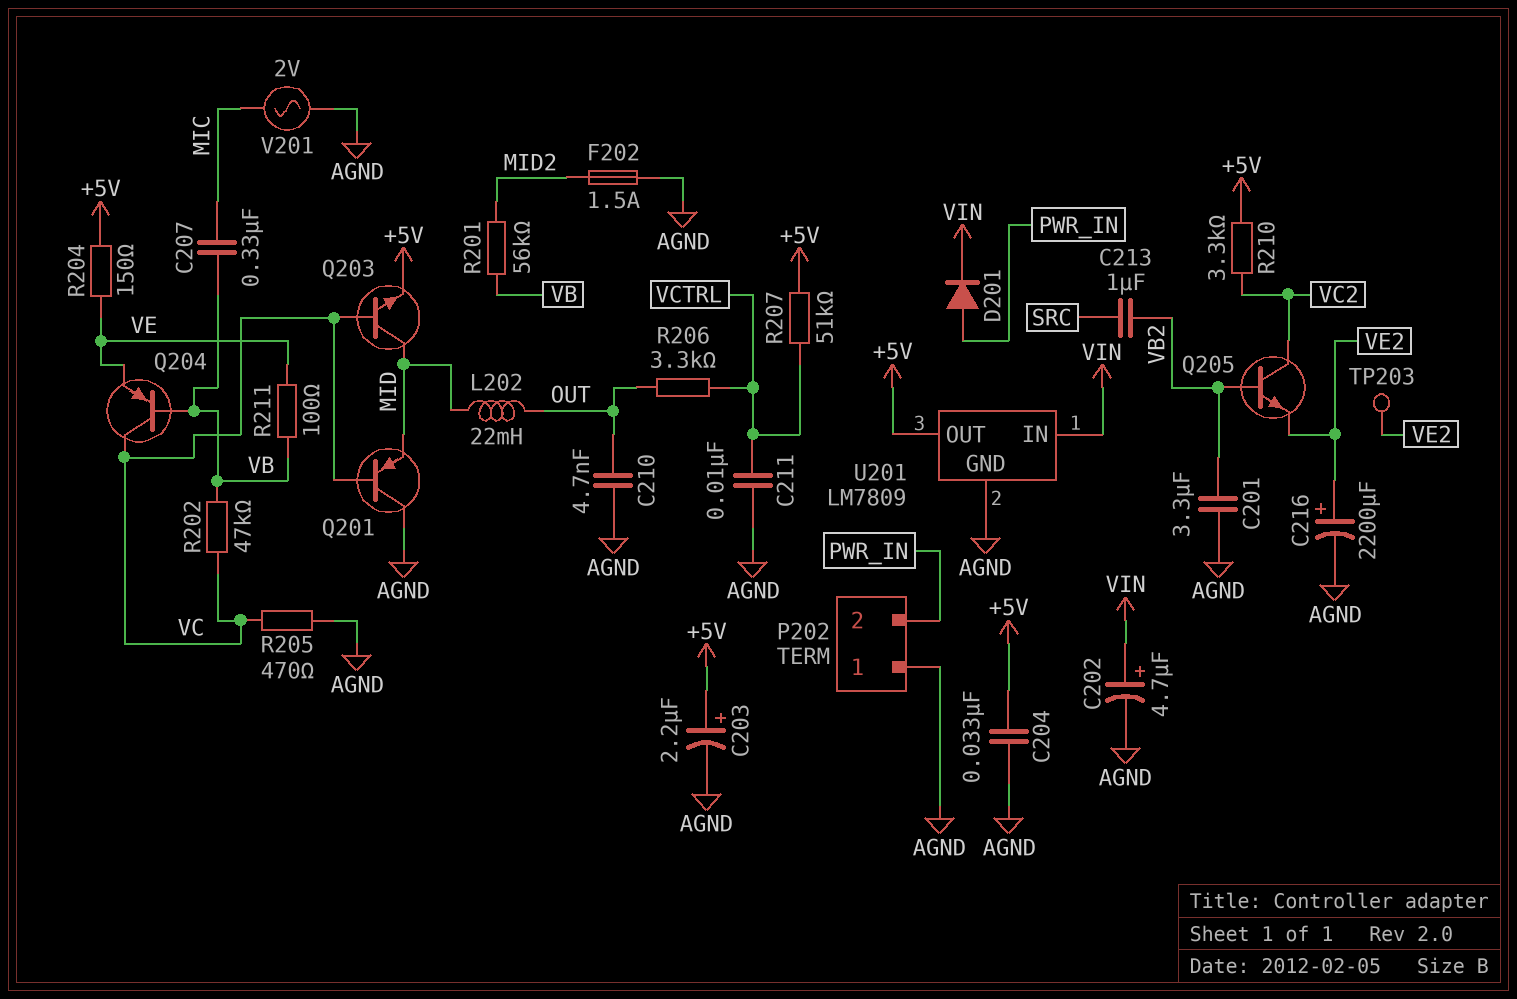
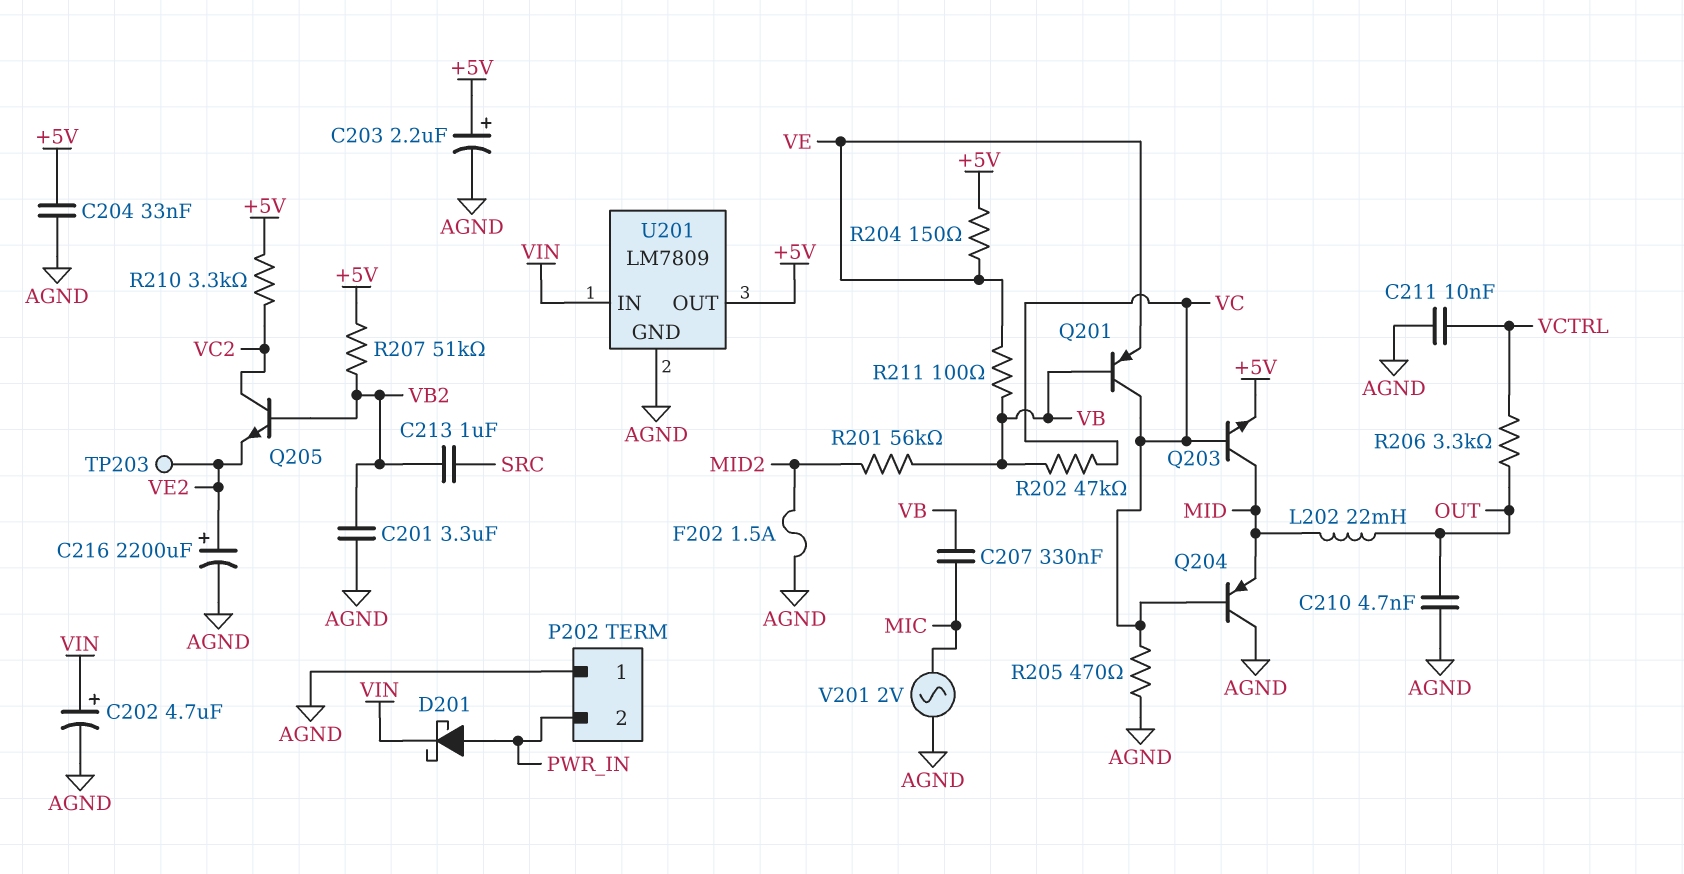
D201: diode (A PWR_IN, K VIN) -> schottky (A PWR_IN, K VIN)
Q201: PNP (B VC, C AGND, E MID) -> PNP (B VB, C VC, E VE)
Q204: PNP (B VB, C VC, E VE) -> PNP (B VC, C AGND, E MID)
R207: 51k (+5V, VCTRL) -> 51k (+5V, VB2)

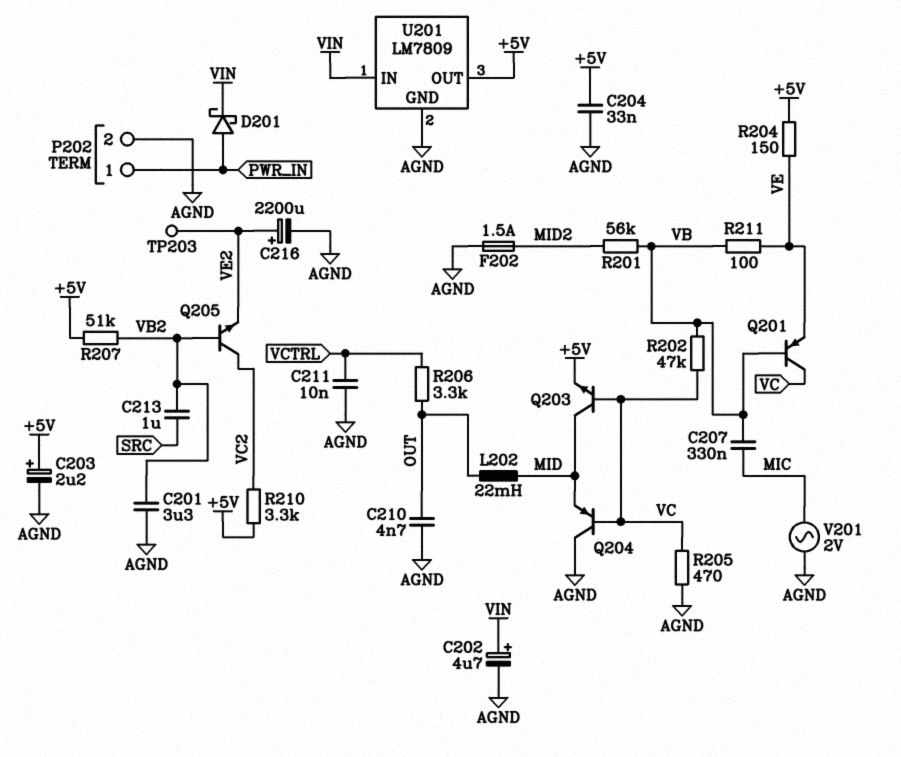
P202 pin 1: AGND -> PWR_IN
P202 pin 2: PWR_IN -> AGND

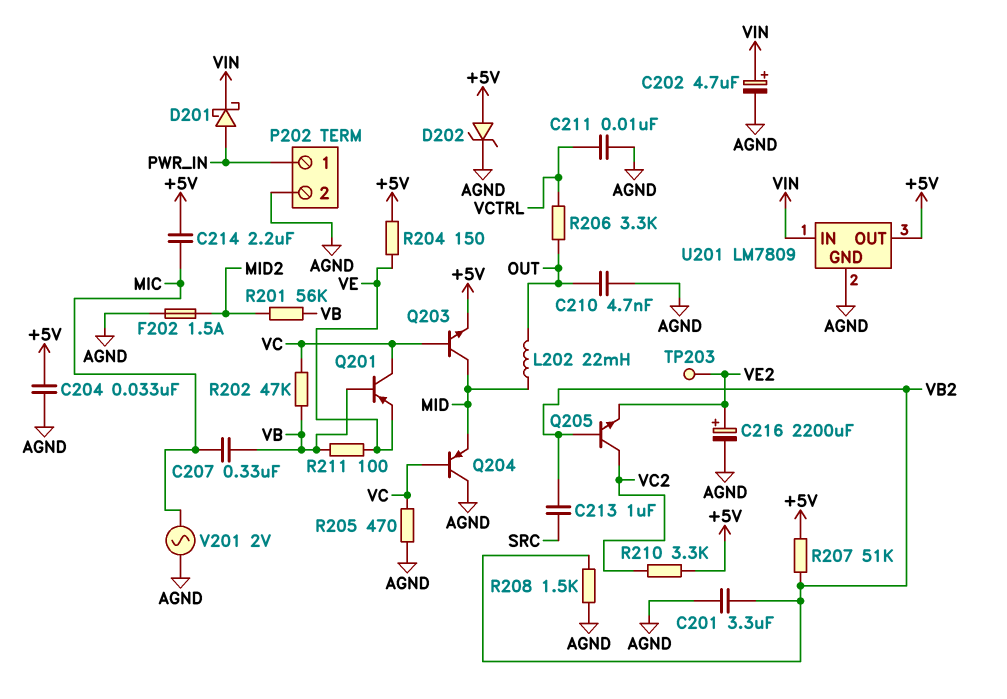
C203: 2.2uF (plus +5V, minus AGND) -> none
C214: none -> 2.2uF (+5V, MIC)
D202: none -> zener (A +5V, K AGND)
R208: none -> 1.5k (AGND, VB2)

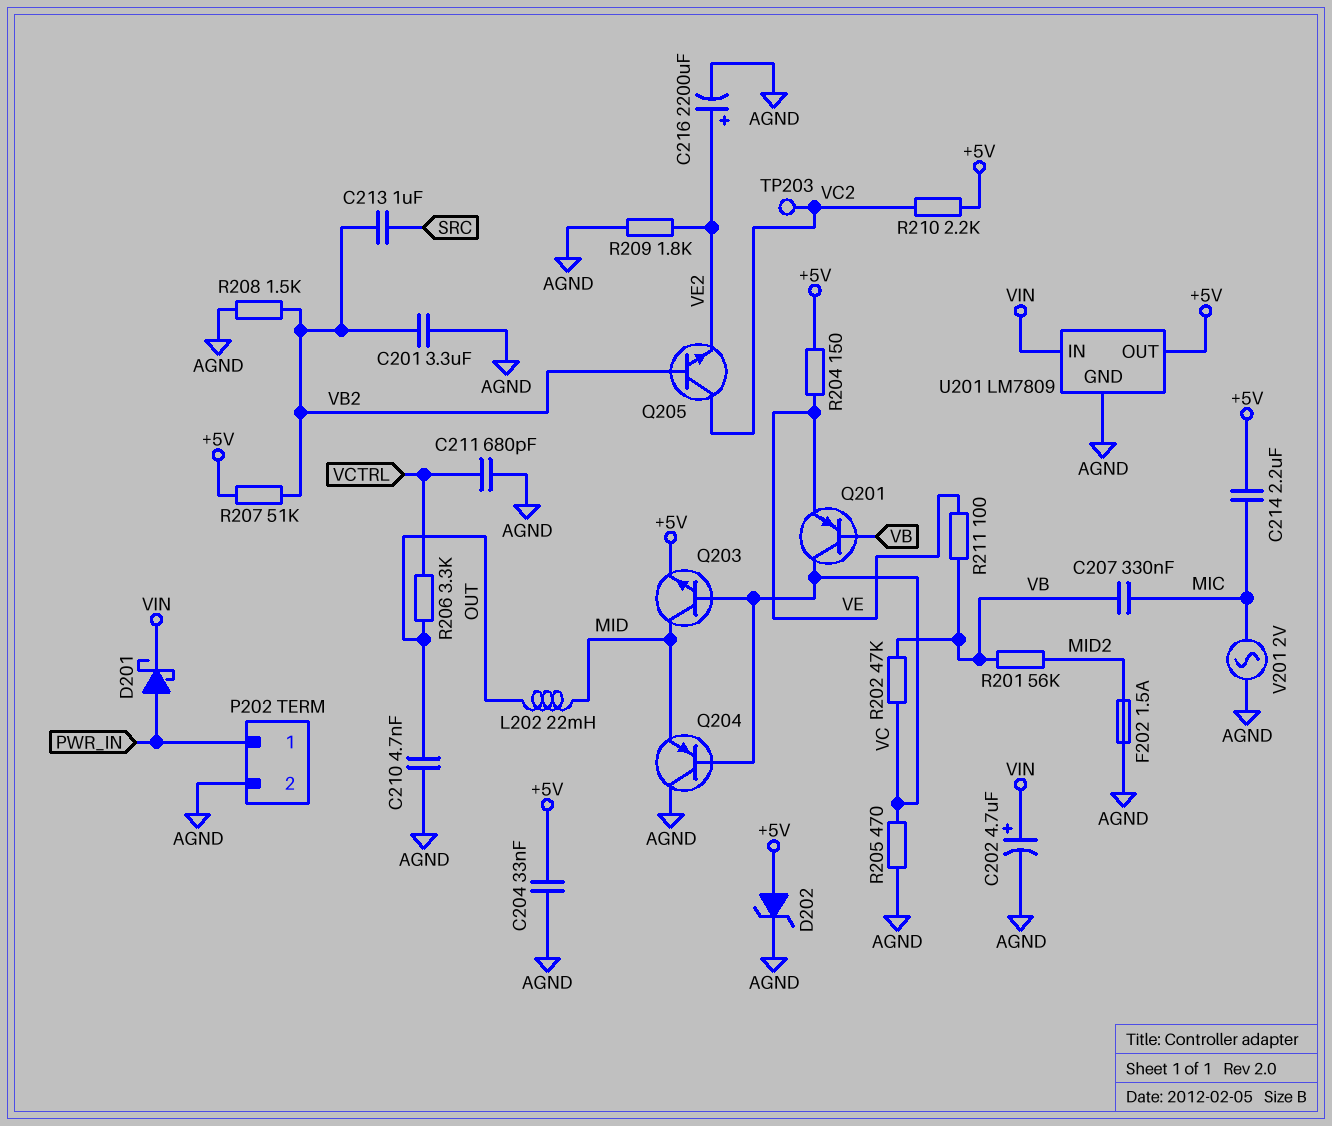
C211: 10nF (AGND, VCTRL) -> 680pF (AGND, VCTRL)
R209: none -> 1.8k (AGND, VE2)
R210: 3.3k (+5V, VC2) -> 2.2k (+5V, VC2)
TP203: test point (VE2) -> test point (VC2)

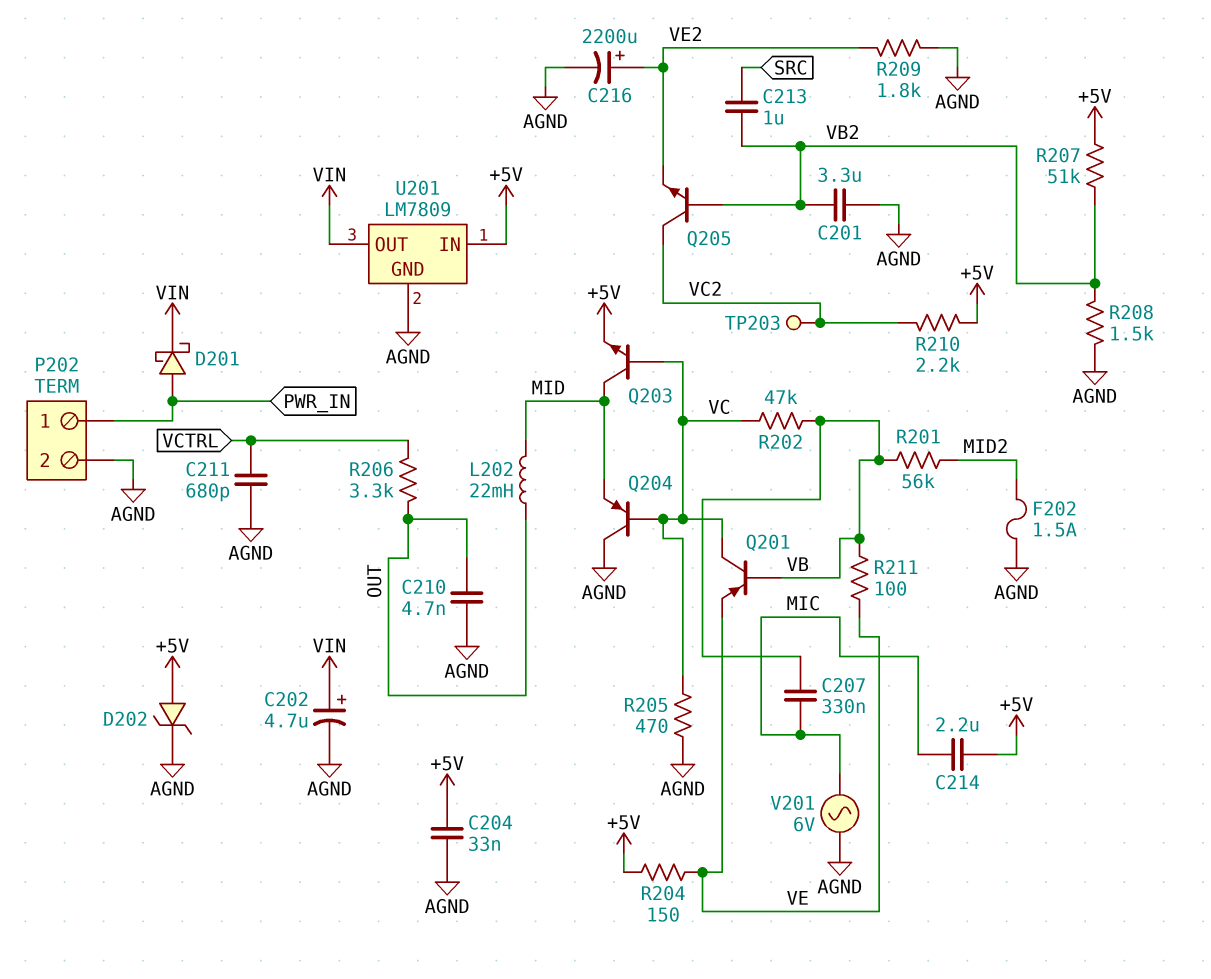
U201 pin IN: VIN -> +5V
U201 pin OUT: +5V -> VIN
V201: AC 2V (AGND, MIC) -> AC 6V (AGND, MIC)

